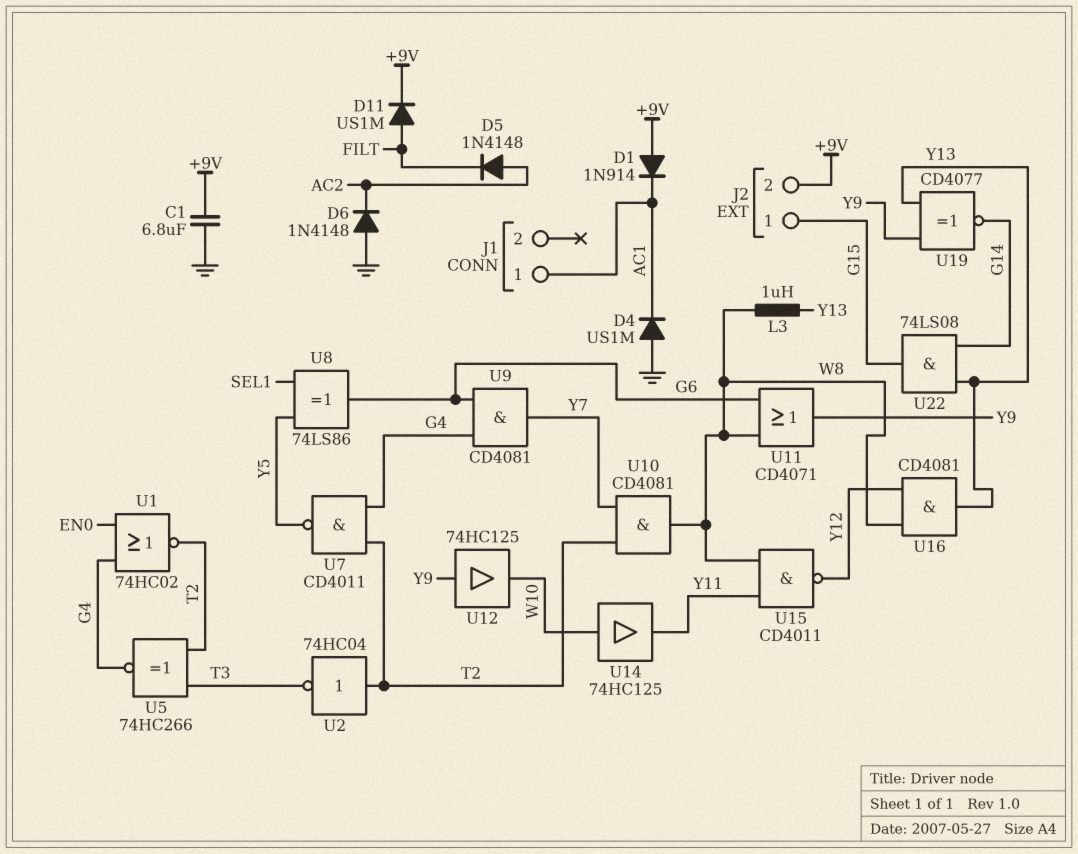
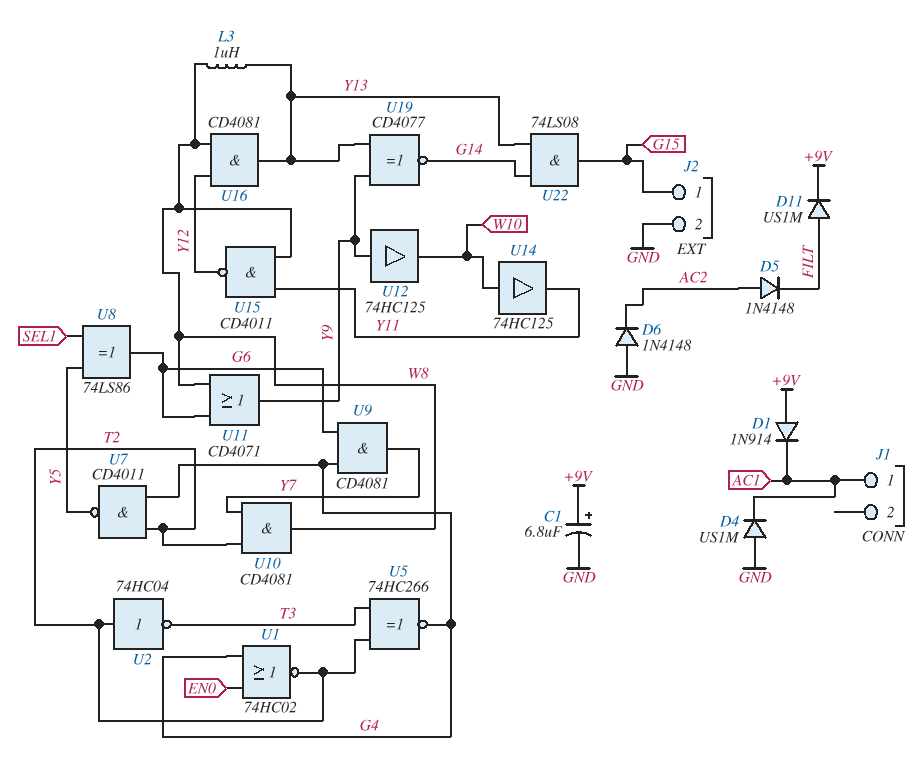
C1: 6.8uF (+9V, GND) -> 6.8uF (plus +9V, minus GND)
J2 pin 2: +9V -> GND

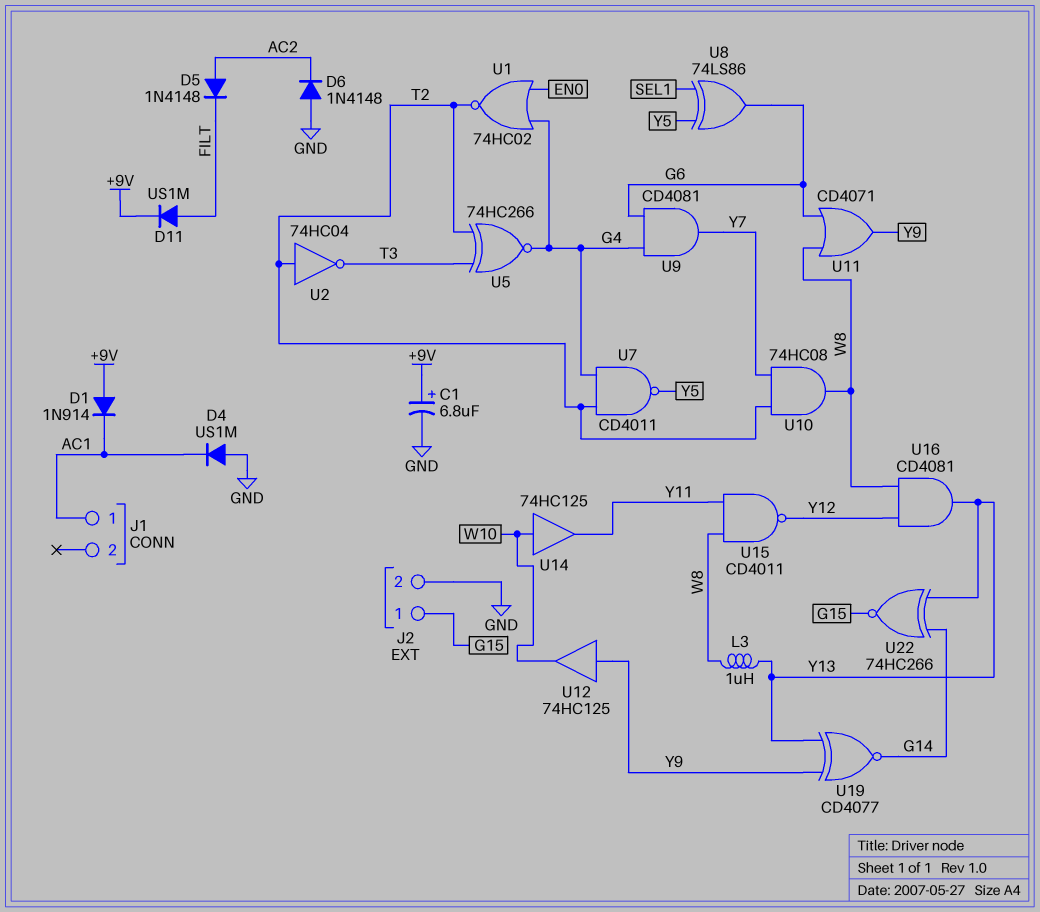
U10: AND CD4081 (in T2, in Y7, out W8) -> AND 74HC08 (in T2, in Y7, out W8)
U22: AND 74LS08 (in G14, in Y13, out G15) -> XNOR 74HC266 (in G14, in Y13, out G15)

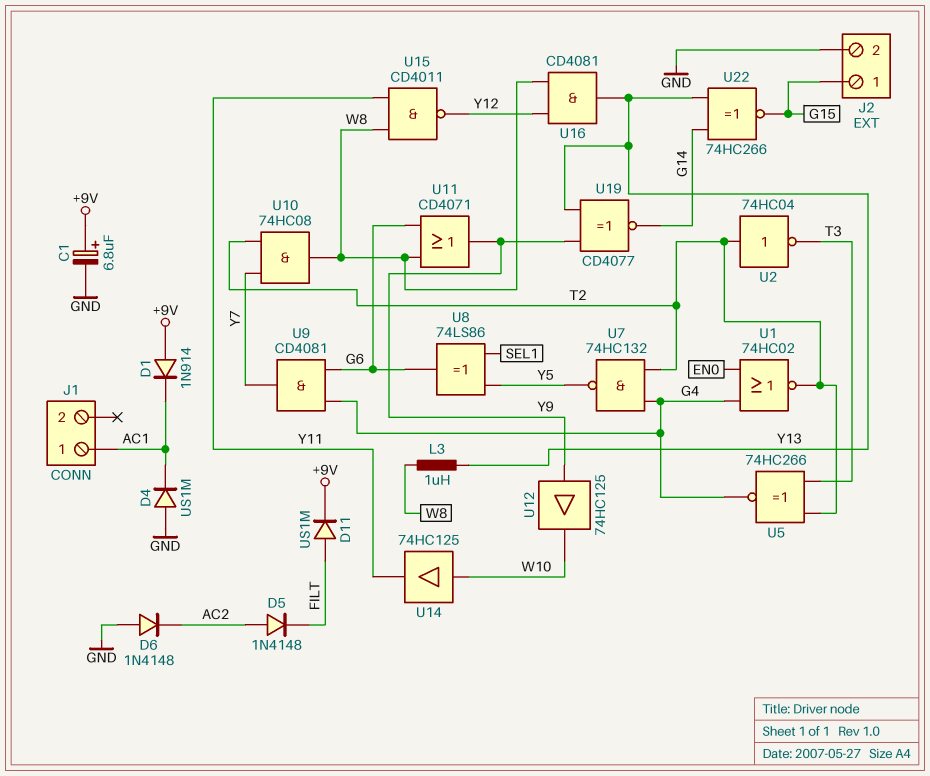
U7: NAND CD4011 (in G4, in T2, out Y5) -> NAND 74HC132 (in G4, in T2, out Y5)

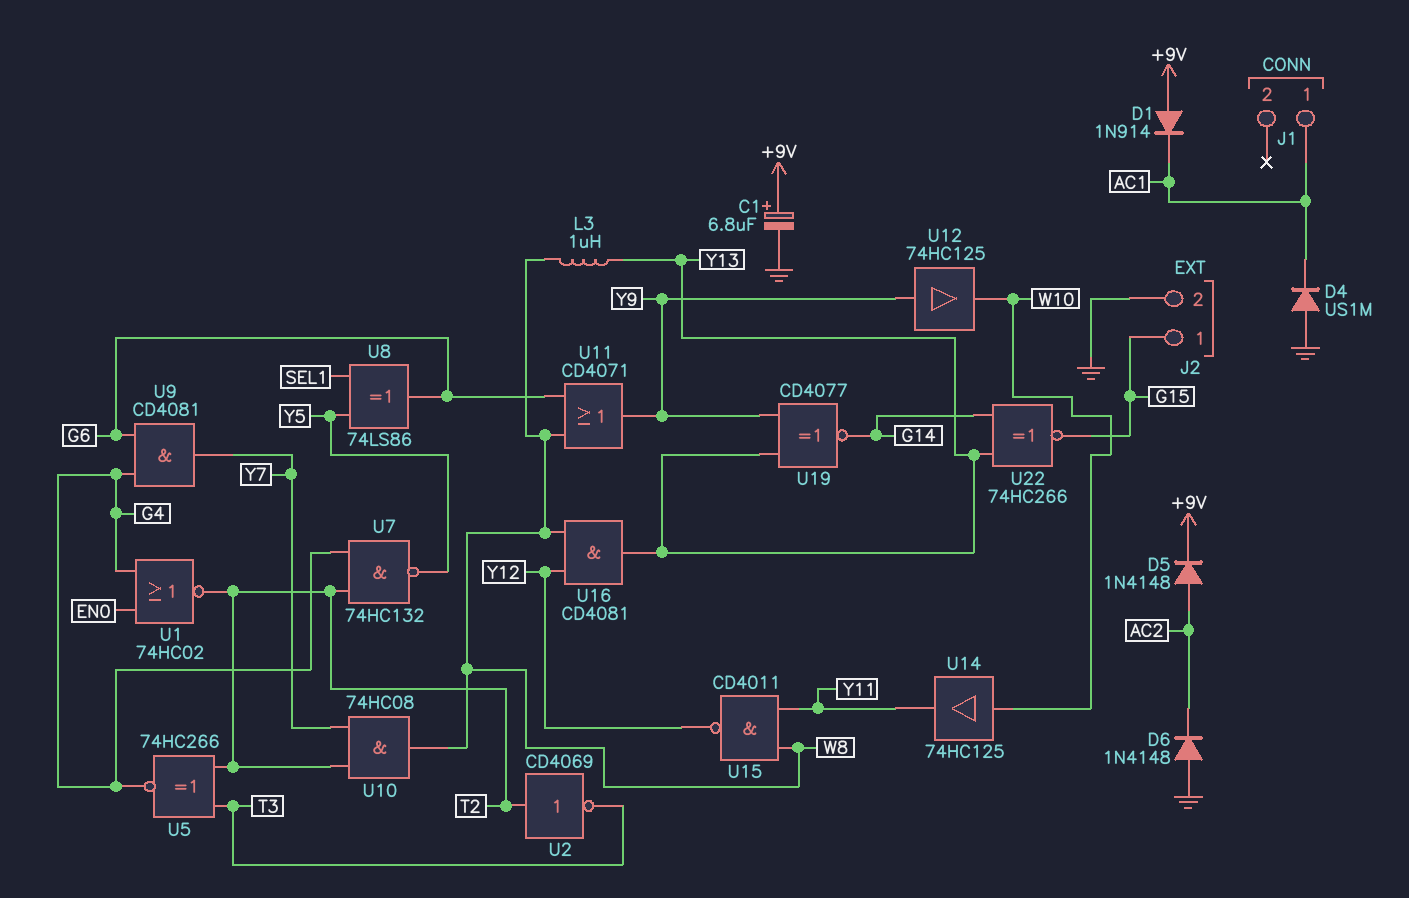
D5: diode 1N4148 (A AC2, K FILT) -> diode 1N4148 (A AC2, K +9V)
D11: diode US1M (A FILT, K +9V) -> none
U2: NOT 74HC04 (in T2, out T3) -> NOT CD4069 (in T2, out T3)

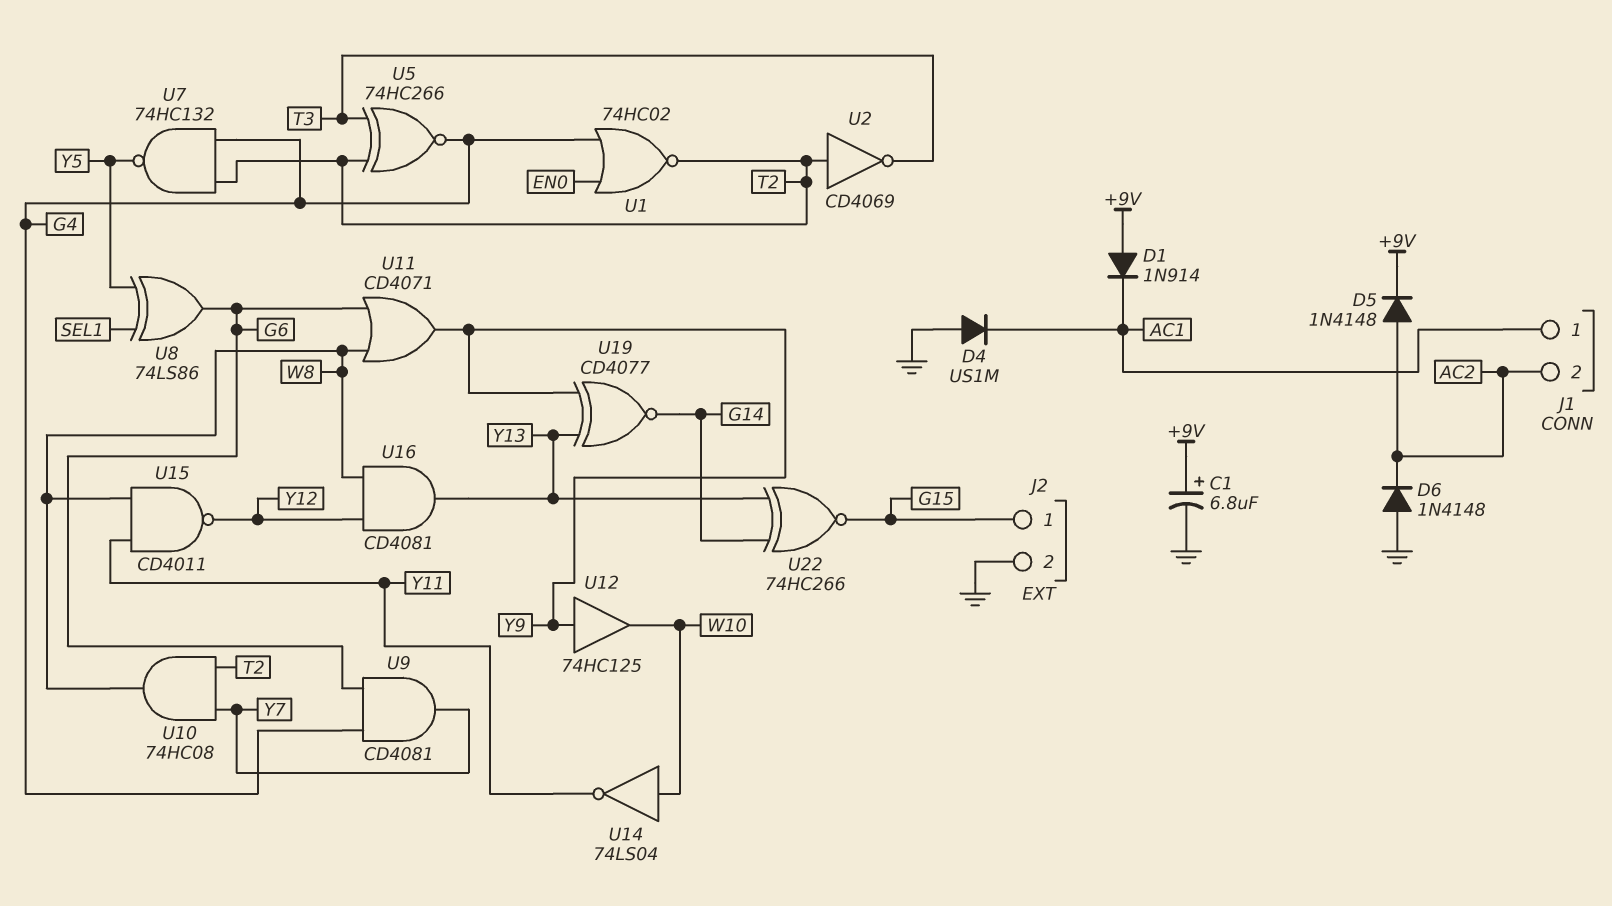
J1 pin 2: none -> AC2
L3: 1uH (W8, Y13) -> none
U14: buffer 74HC125 (in W10, out Y11) -> NOT 74LS04 (in W10, out Y11)

